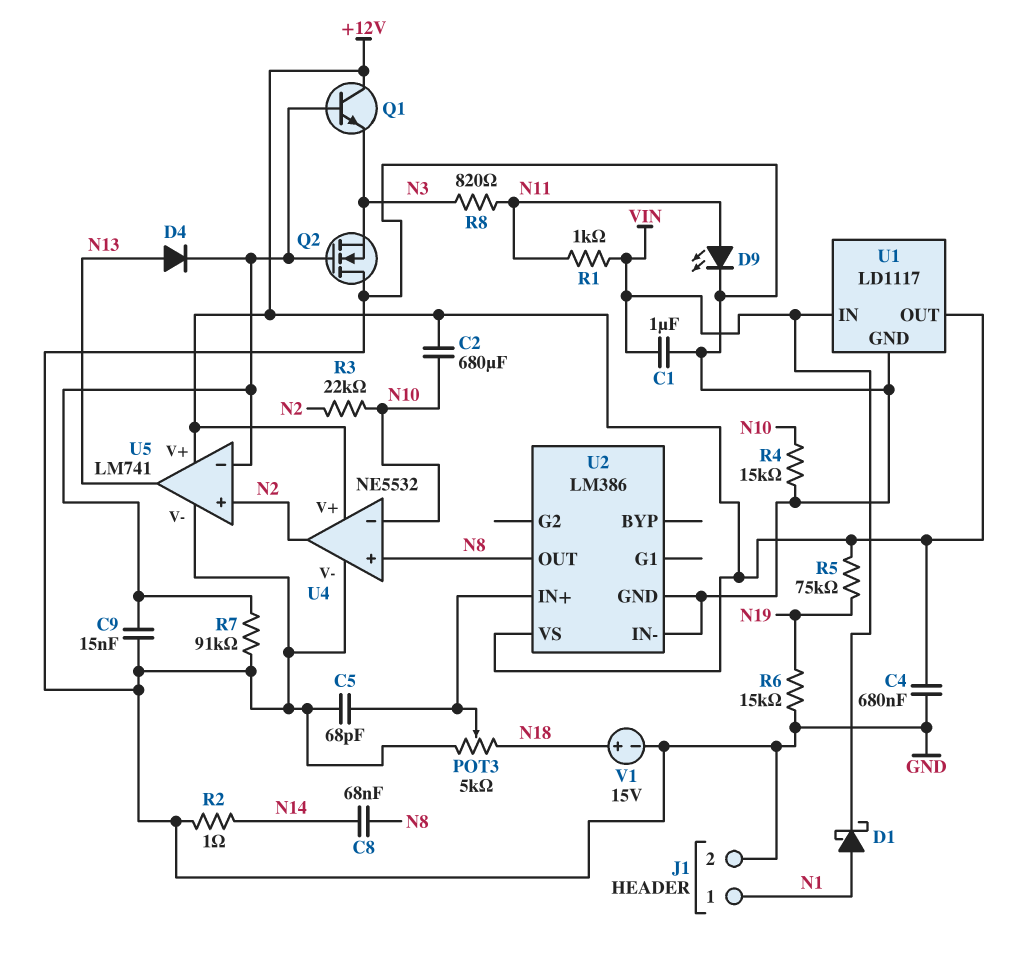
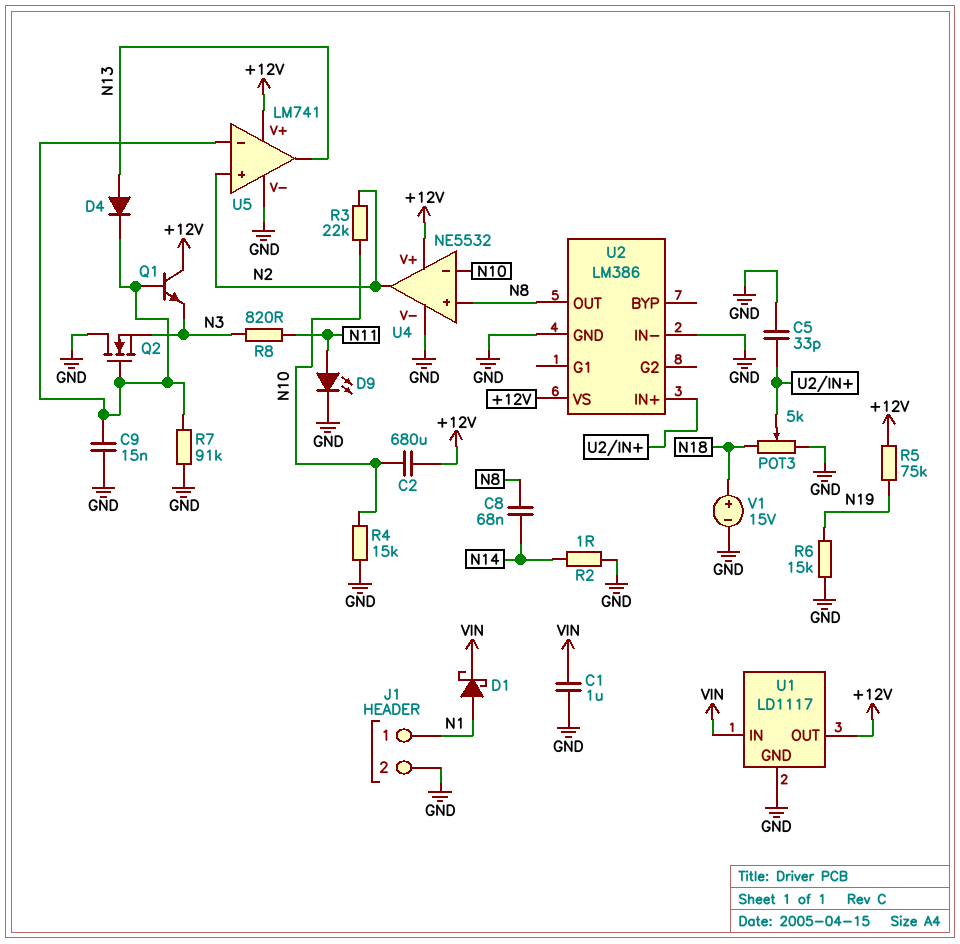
C4: 680nF (+12V, GND) -> none
C5: 68pF (GND, U2/IN+) -> 33pF (GND, U2/IN+)
R1: 1k (N11, VIN) -> none

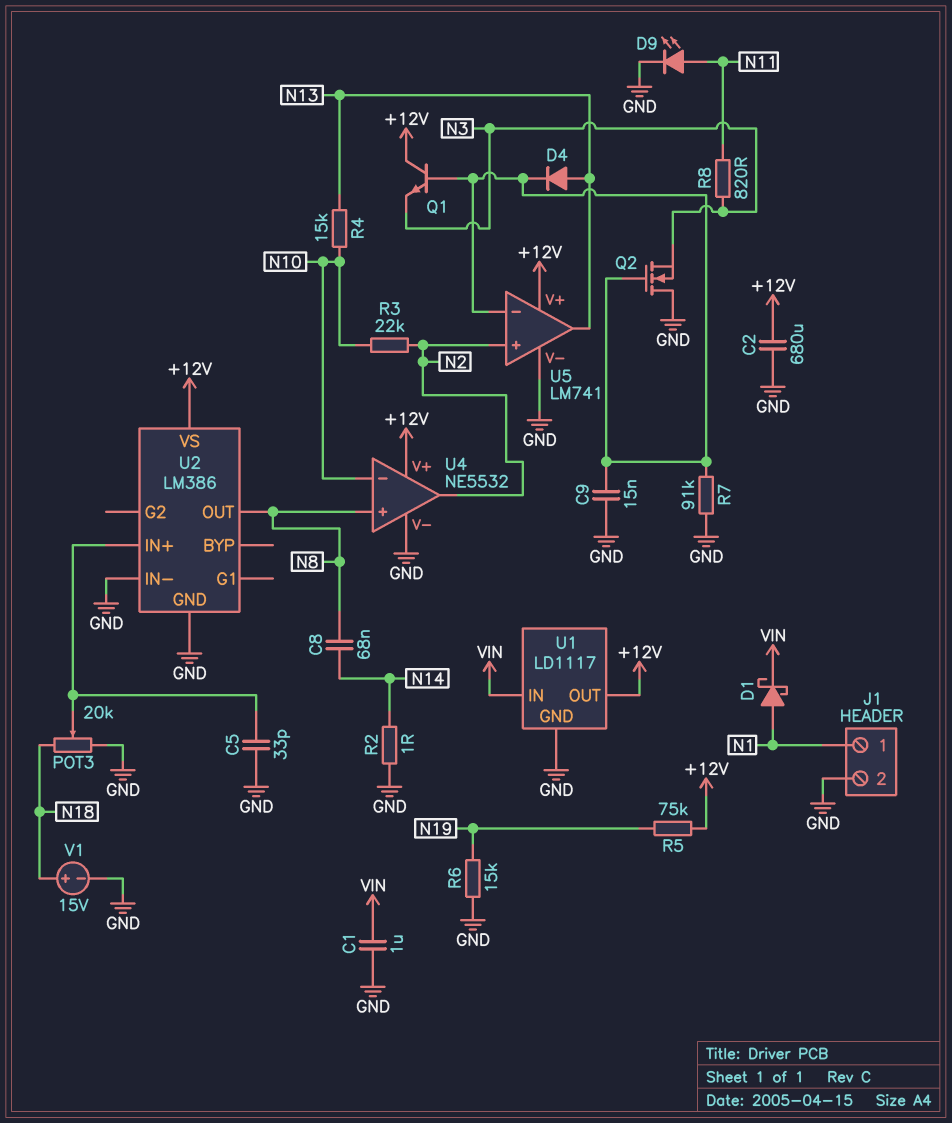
C2: 680uF (+12V, N10) -> 680uF (+12V, GND)
POT3: 5k (GND, N18, wiper U2/IN+) -> 20k (GND, N18, wiper U2/IN+)
R4: 15k (GND, N10) -> 15k (N10, N13)

